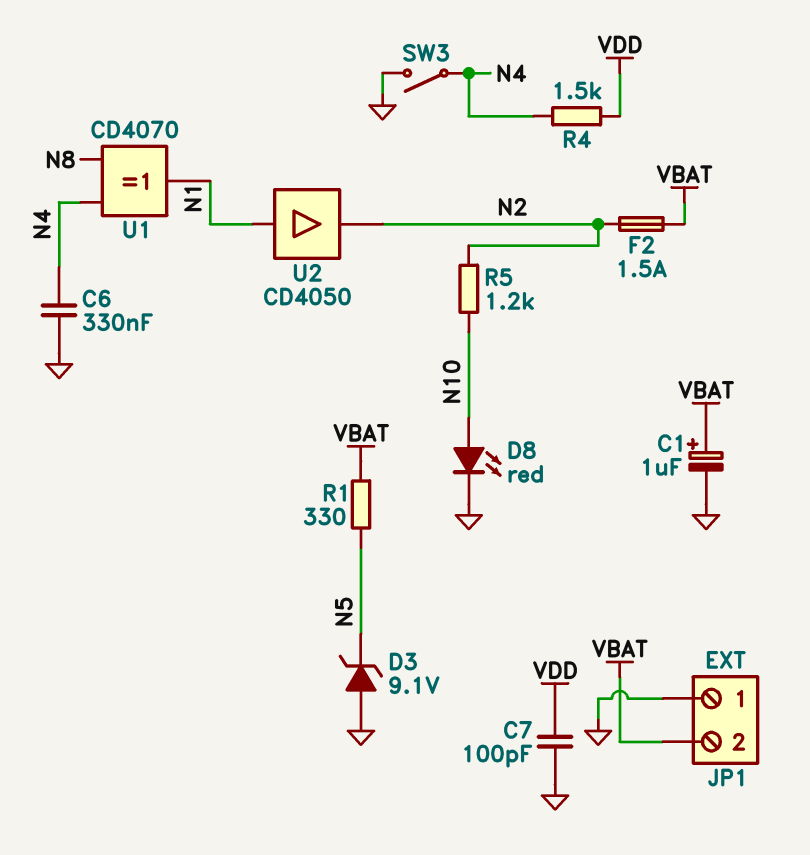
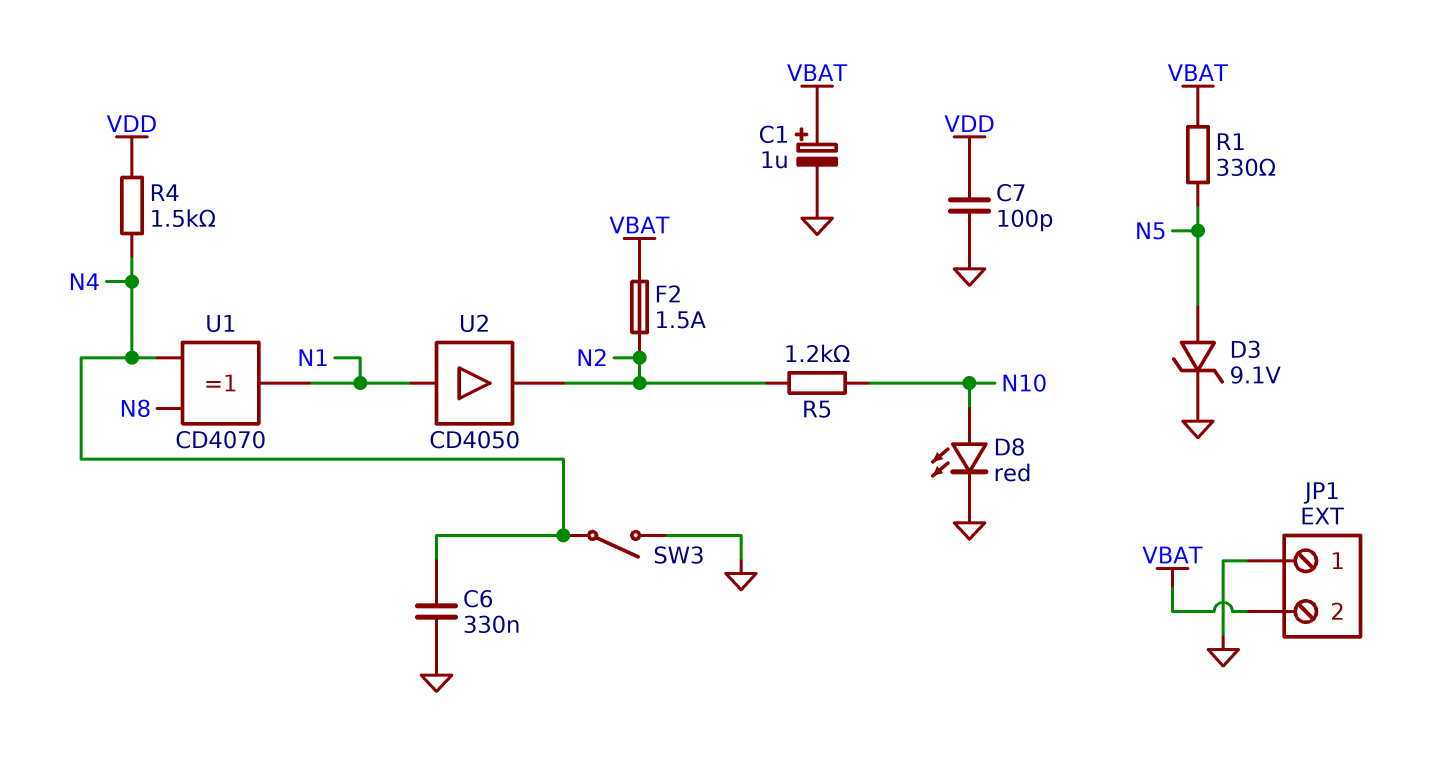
D3: zener 9.1V (A GND, K N5) -> zener 9.1V (A N5, K GND)

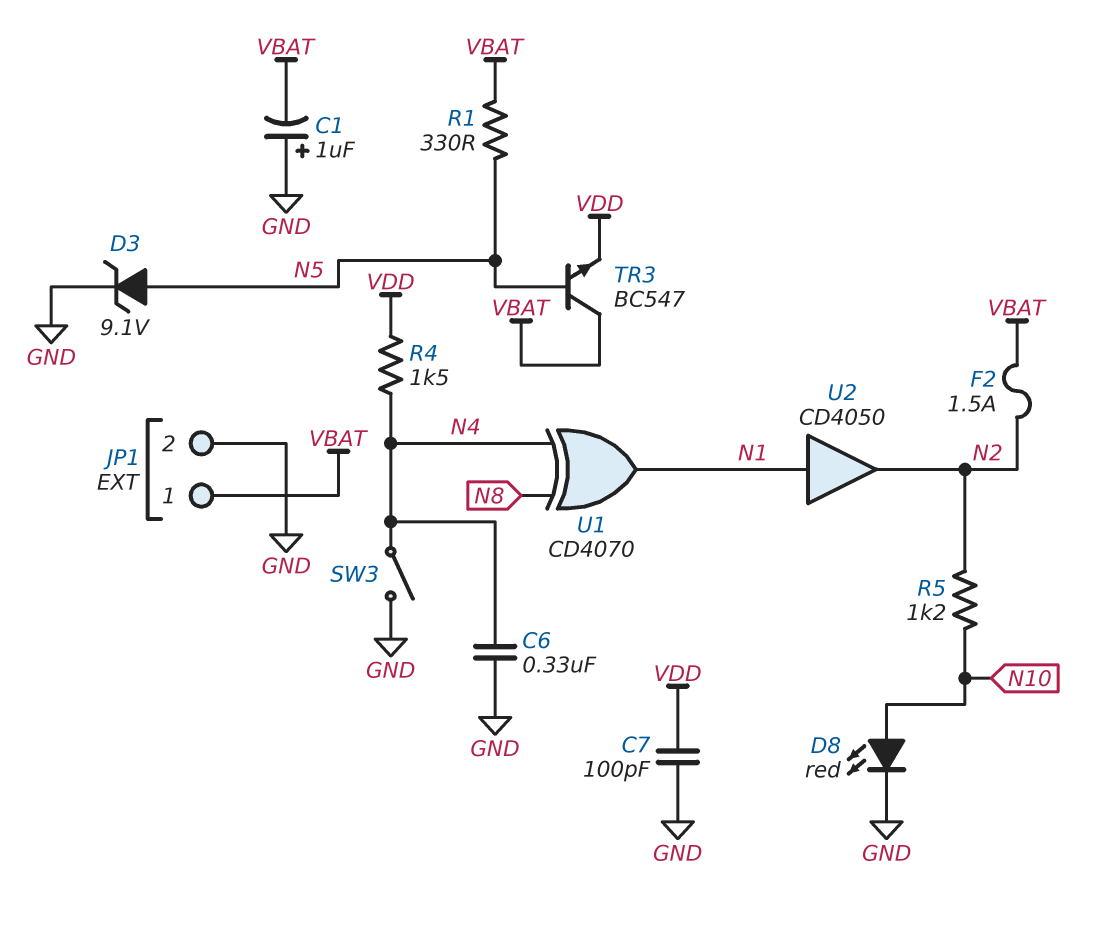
C1: 1uF (plus VBAT, minus GND) -> 1uF (plus GND, minus VBAT)
JP1 pin 1: GND -> VBAT
JP1 pin 2: VBAT -> GND
TR3: none -> NPN BC547 (B N5, C VBAT, E VDD)

